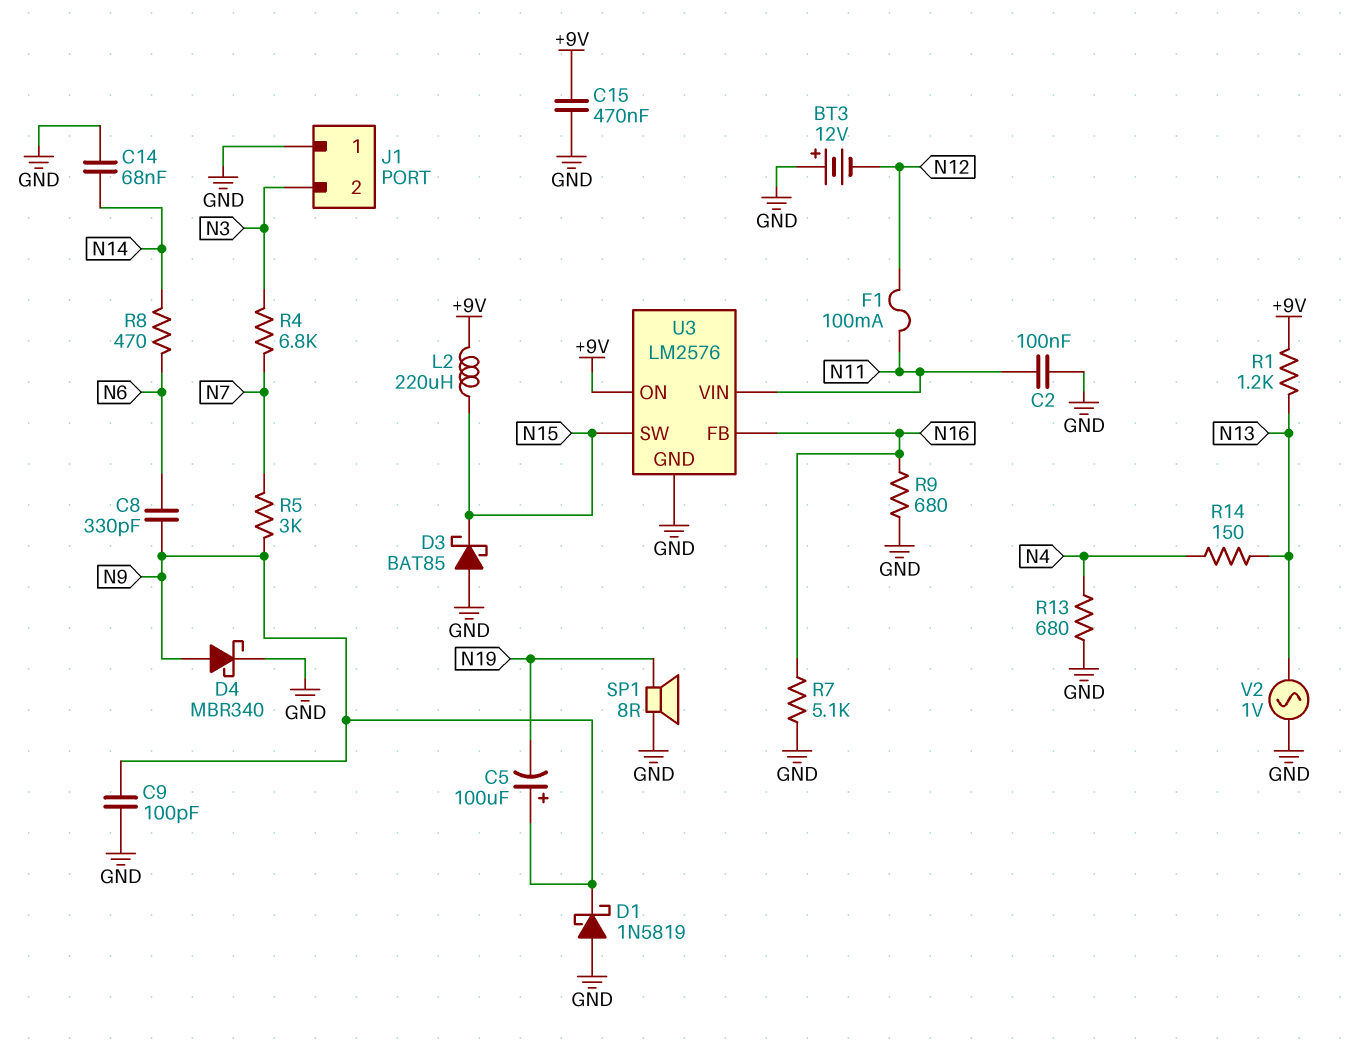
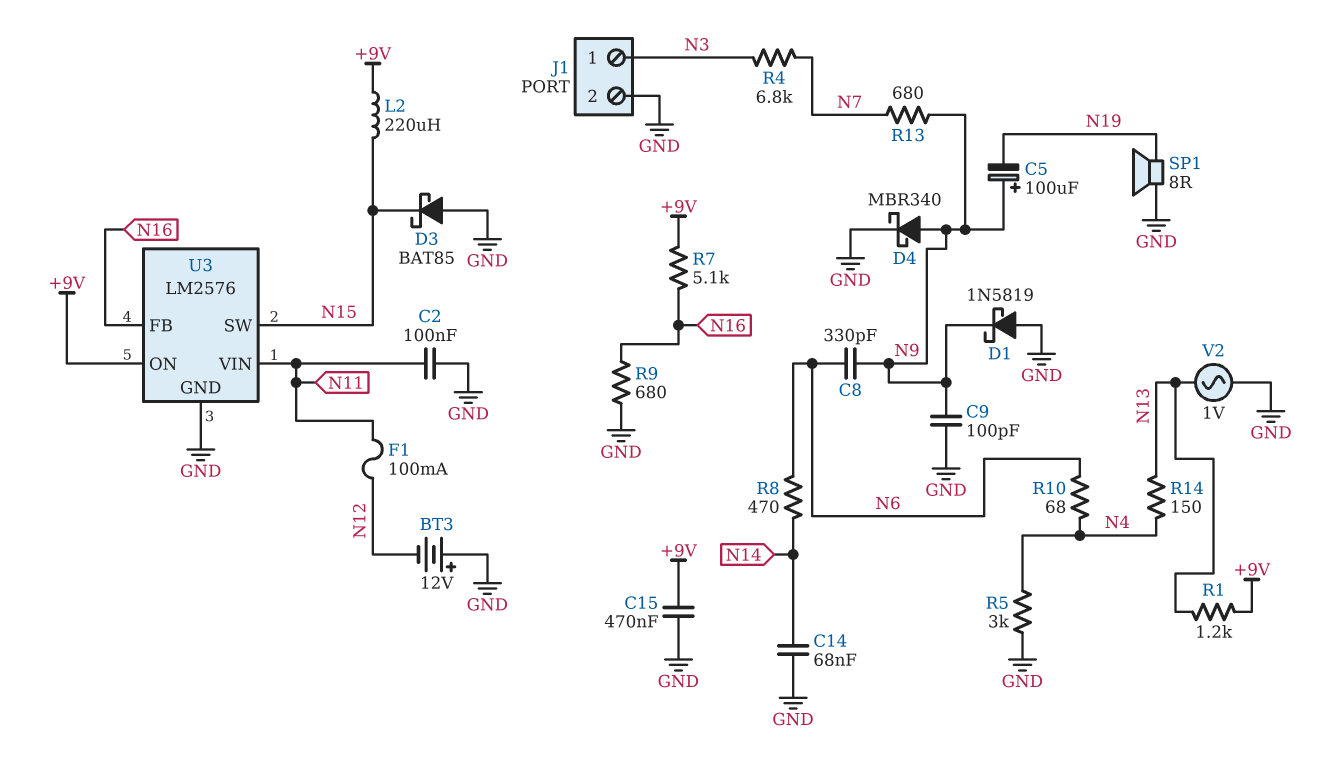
J1 pin 1: GND -> N3
J1 pin 2: N3 -> GND
R5: 3k (N7, N9) -> 3k (GND, N4)
R7: 5.1k (GND, N16) -> 5.1k (+9V, N16)
R10: none -> 68 (N4, N6)
R13: 680 (GND, N4) -> 680 (N7, N9)

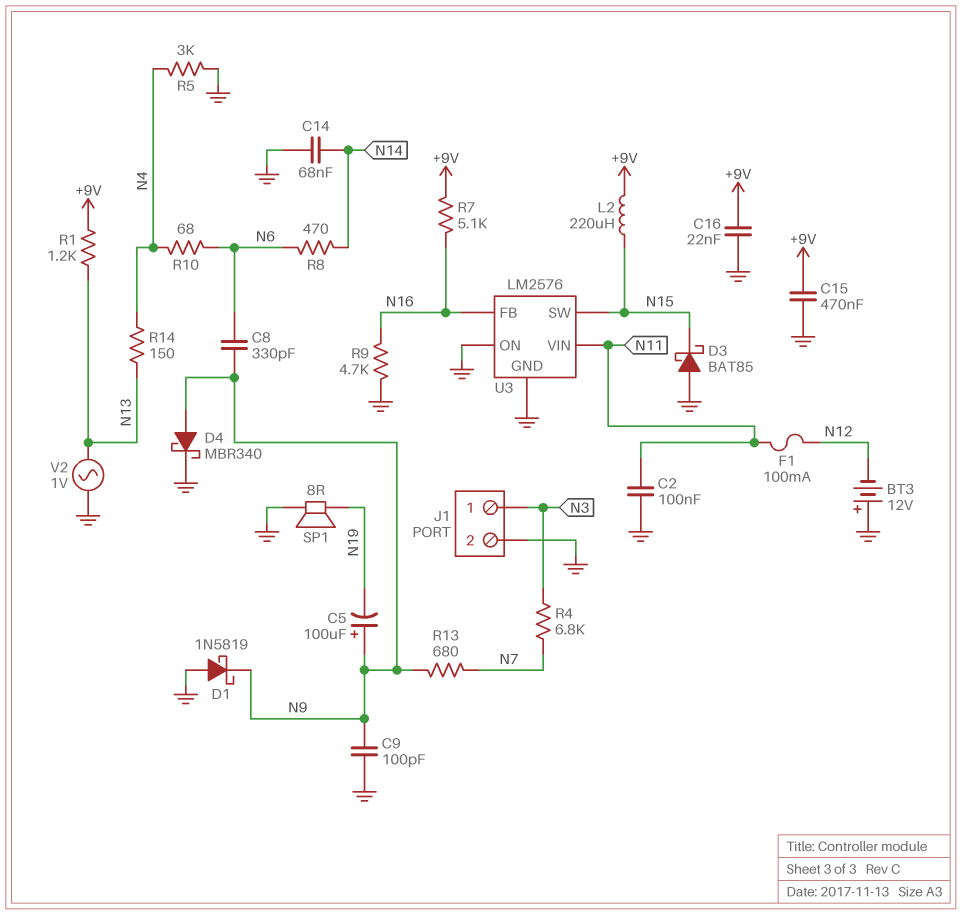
C16: none -> 22nF (+9V, GND)
R9: 680 (GND, N16) -> 4.7k (GND, N16)
U3 pin ON: +9V -> GND

